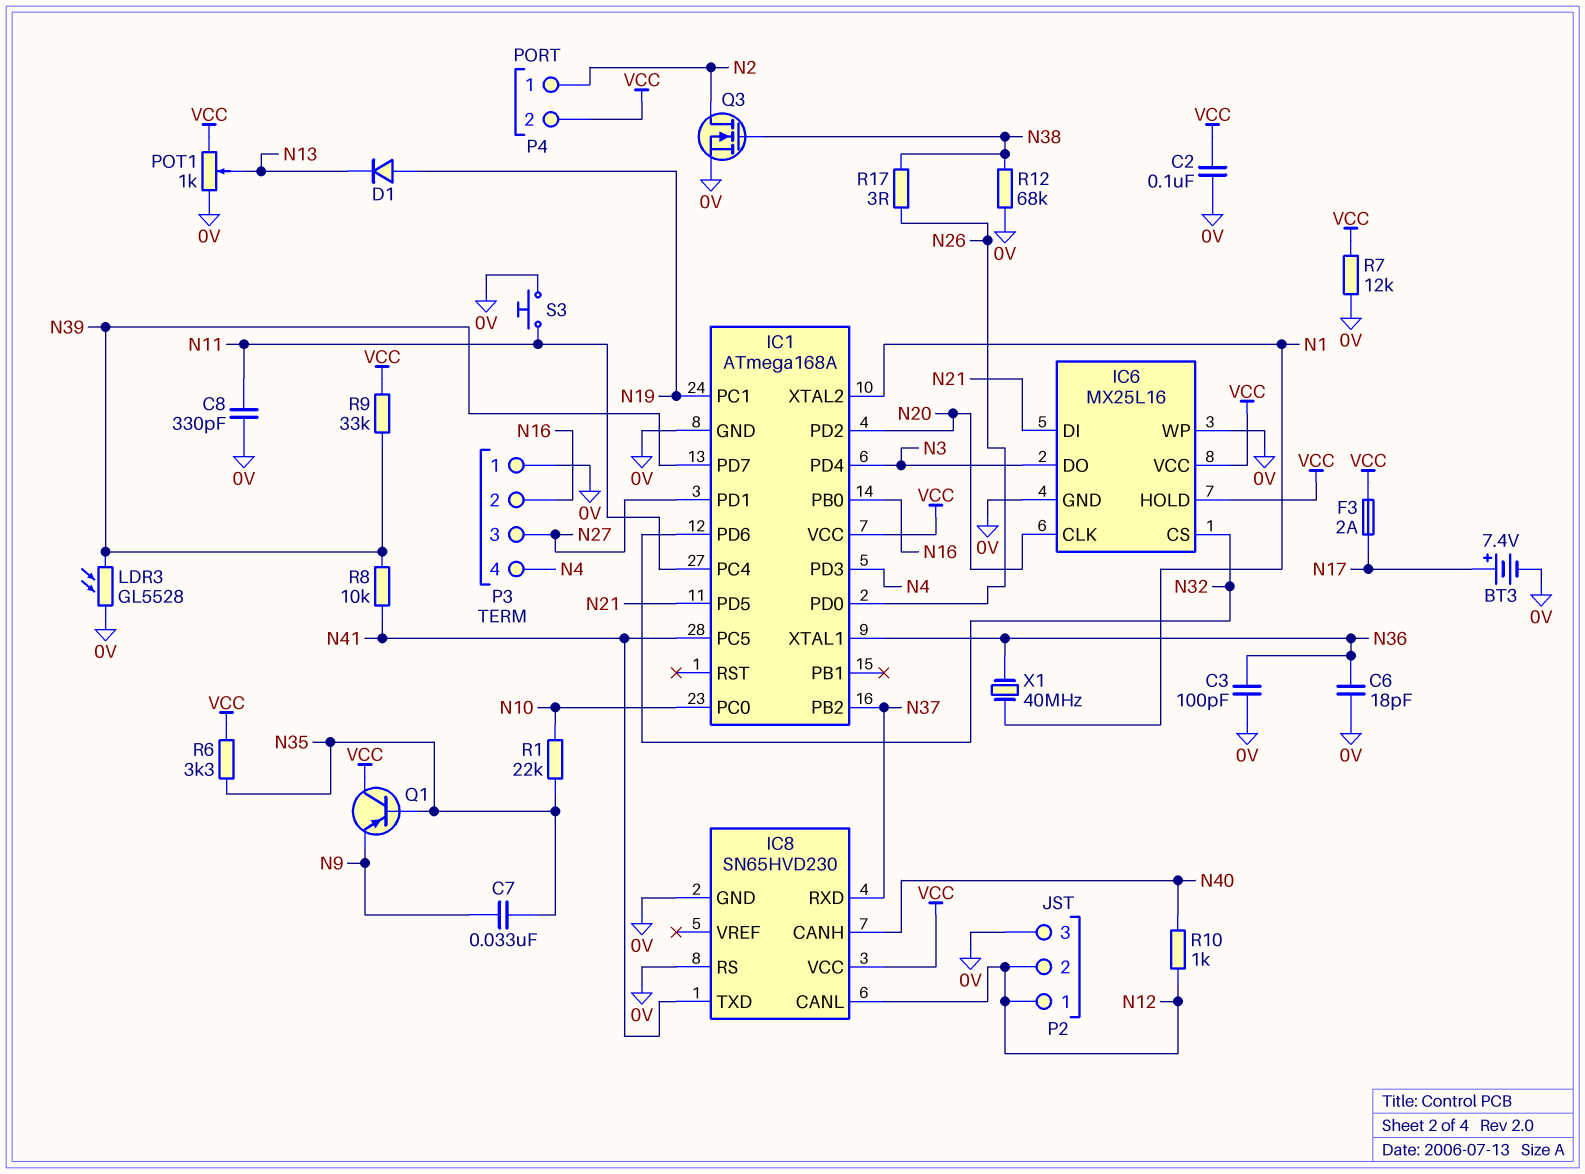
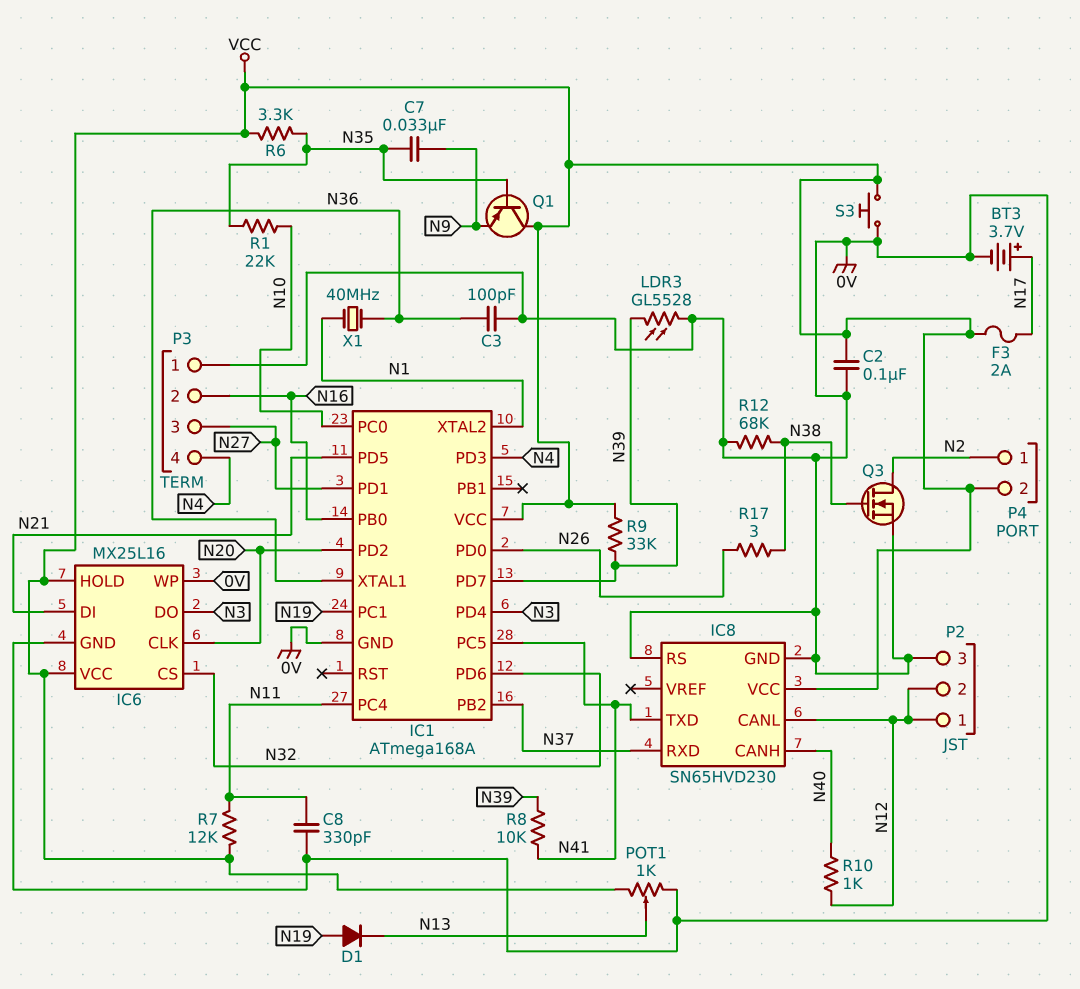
BT3: 7.4V (plus N17, minus 0V) -> 3.7V (plus N17, minus 0V)
C6: 18pF (0V, N36) -> none
R7: 12k (0V, VCC) -> 12k (N11, VCC)
S3: button (0V, N11) -> button (0V, VCC)

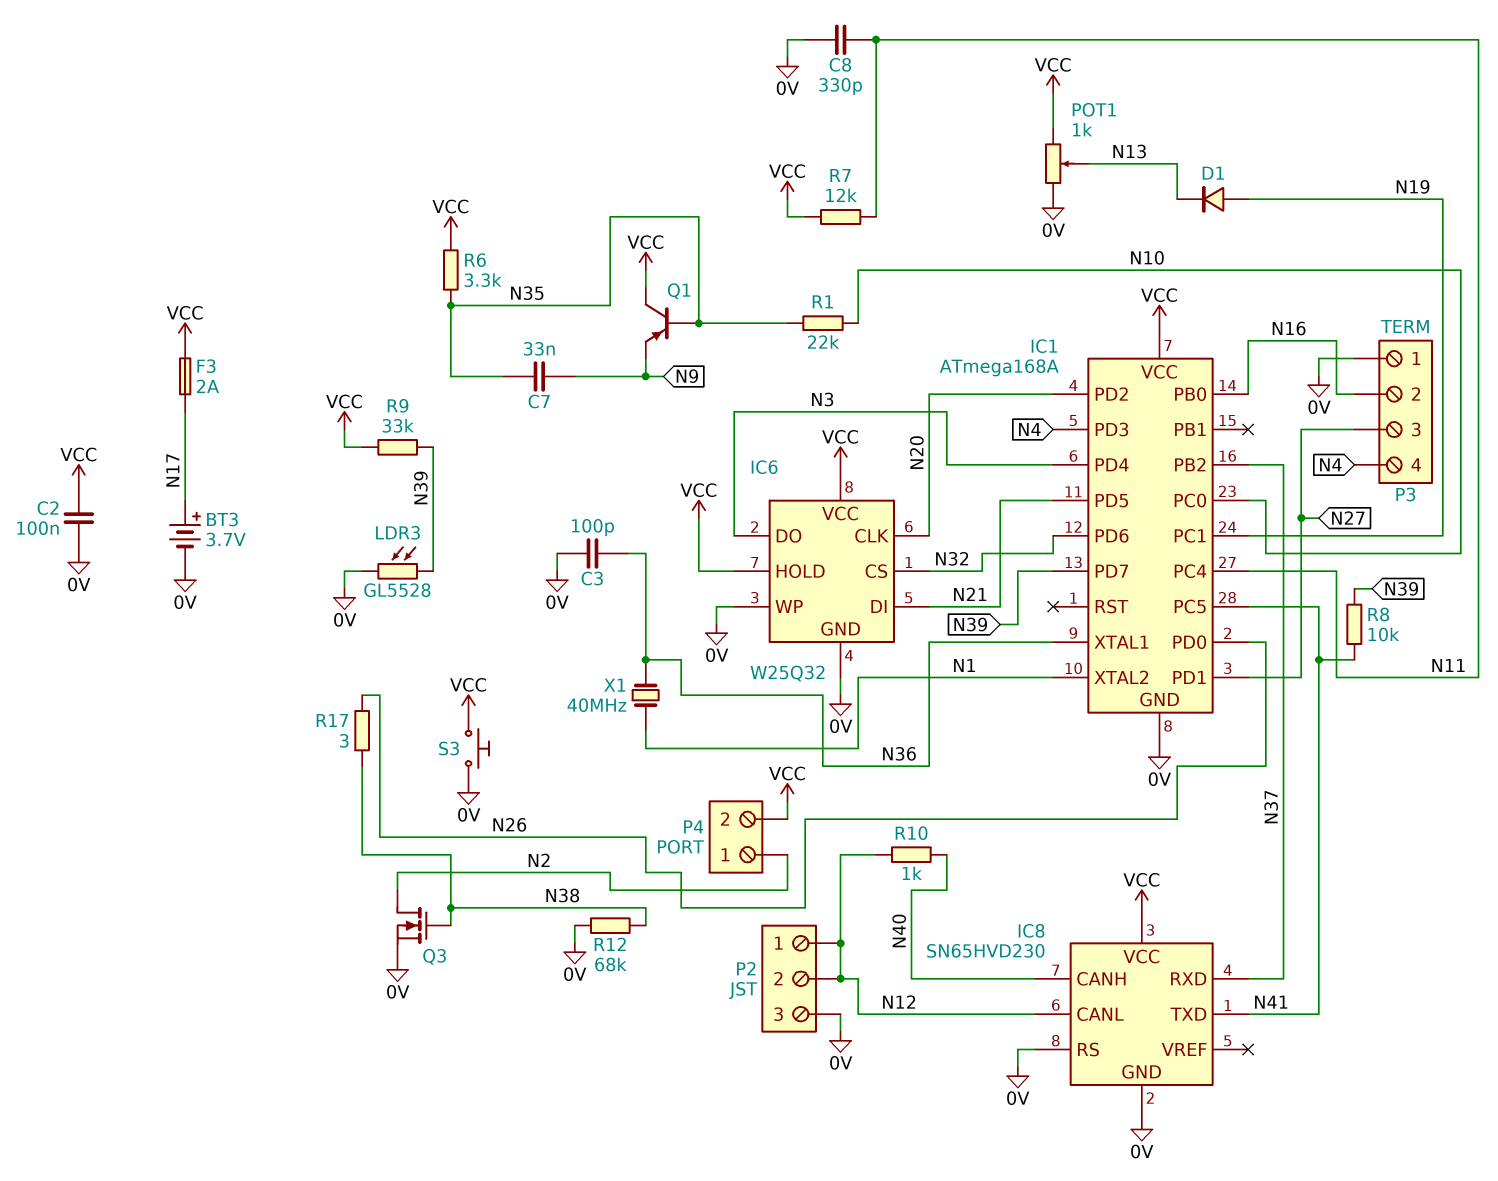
IC6: MX25L16 -> W25Q32

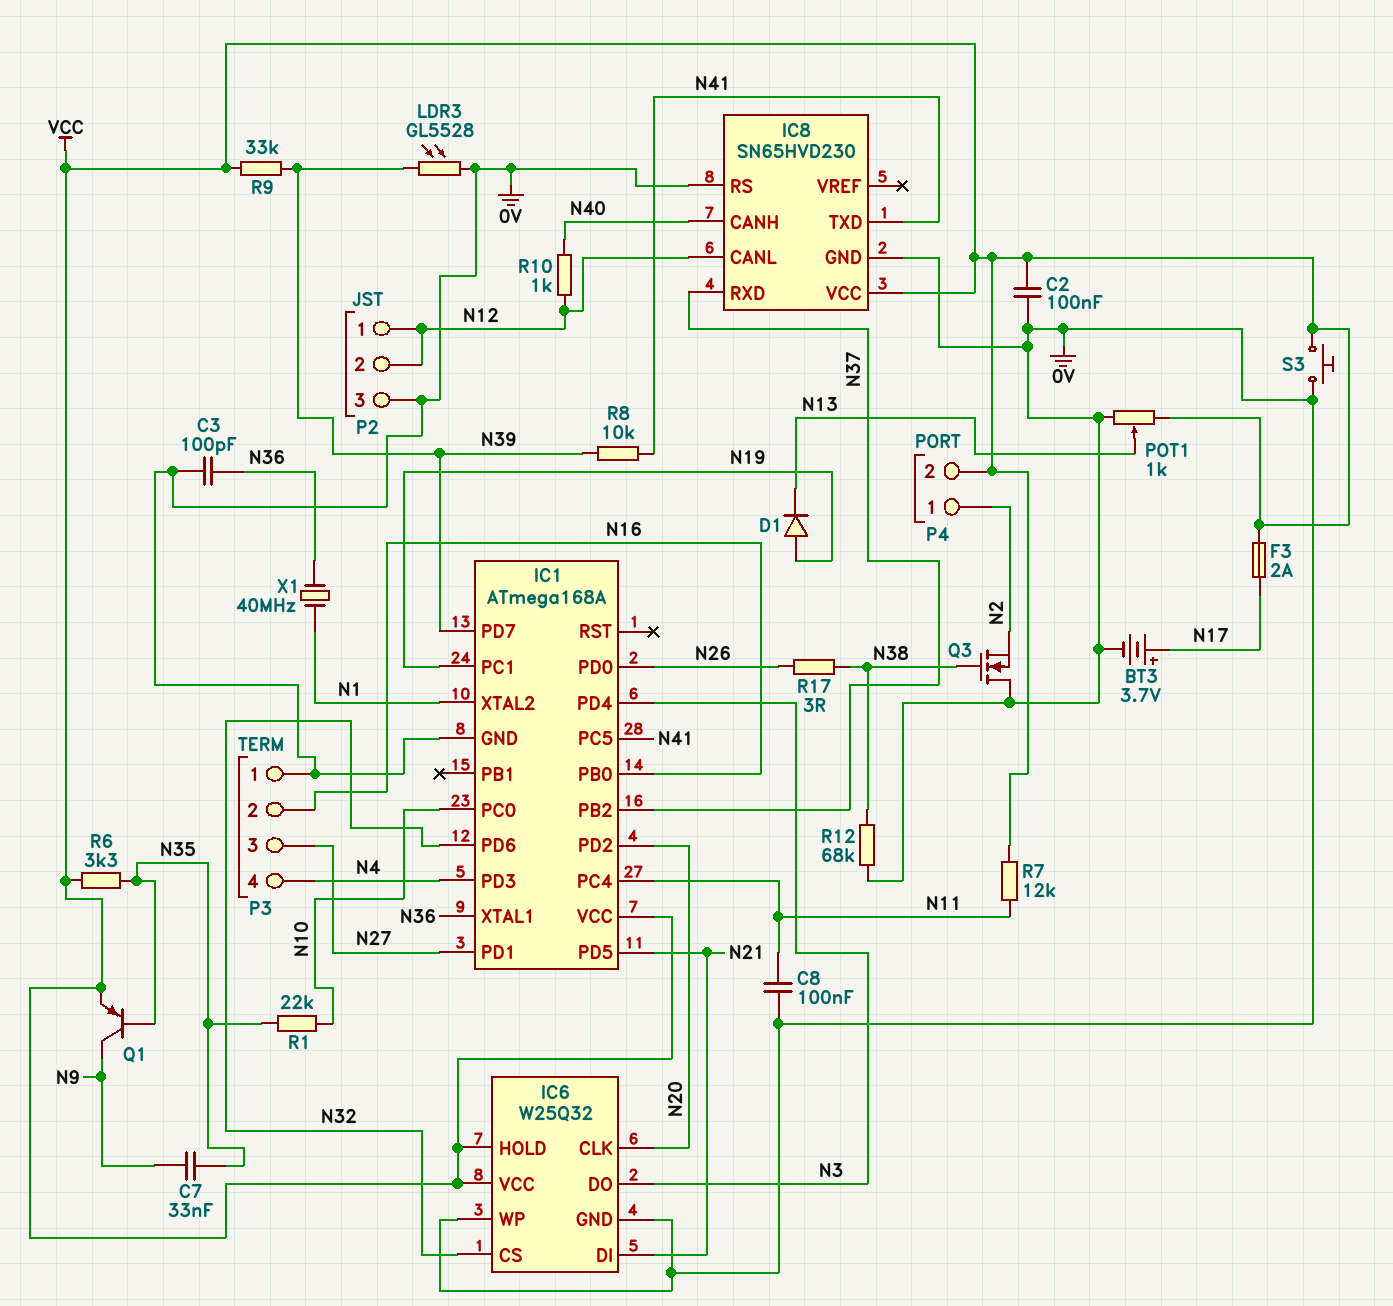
C8: 330pF (0V, N11) -> 100nF (0V, N11)
Q1: PNP (B N35, C VCC, E N9) -> PNP (B N35, C N9, E VCC)
Q3: NMOS (G N38, D N2, S 0V) -> NMOS (G N38, D 0V, S N2)

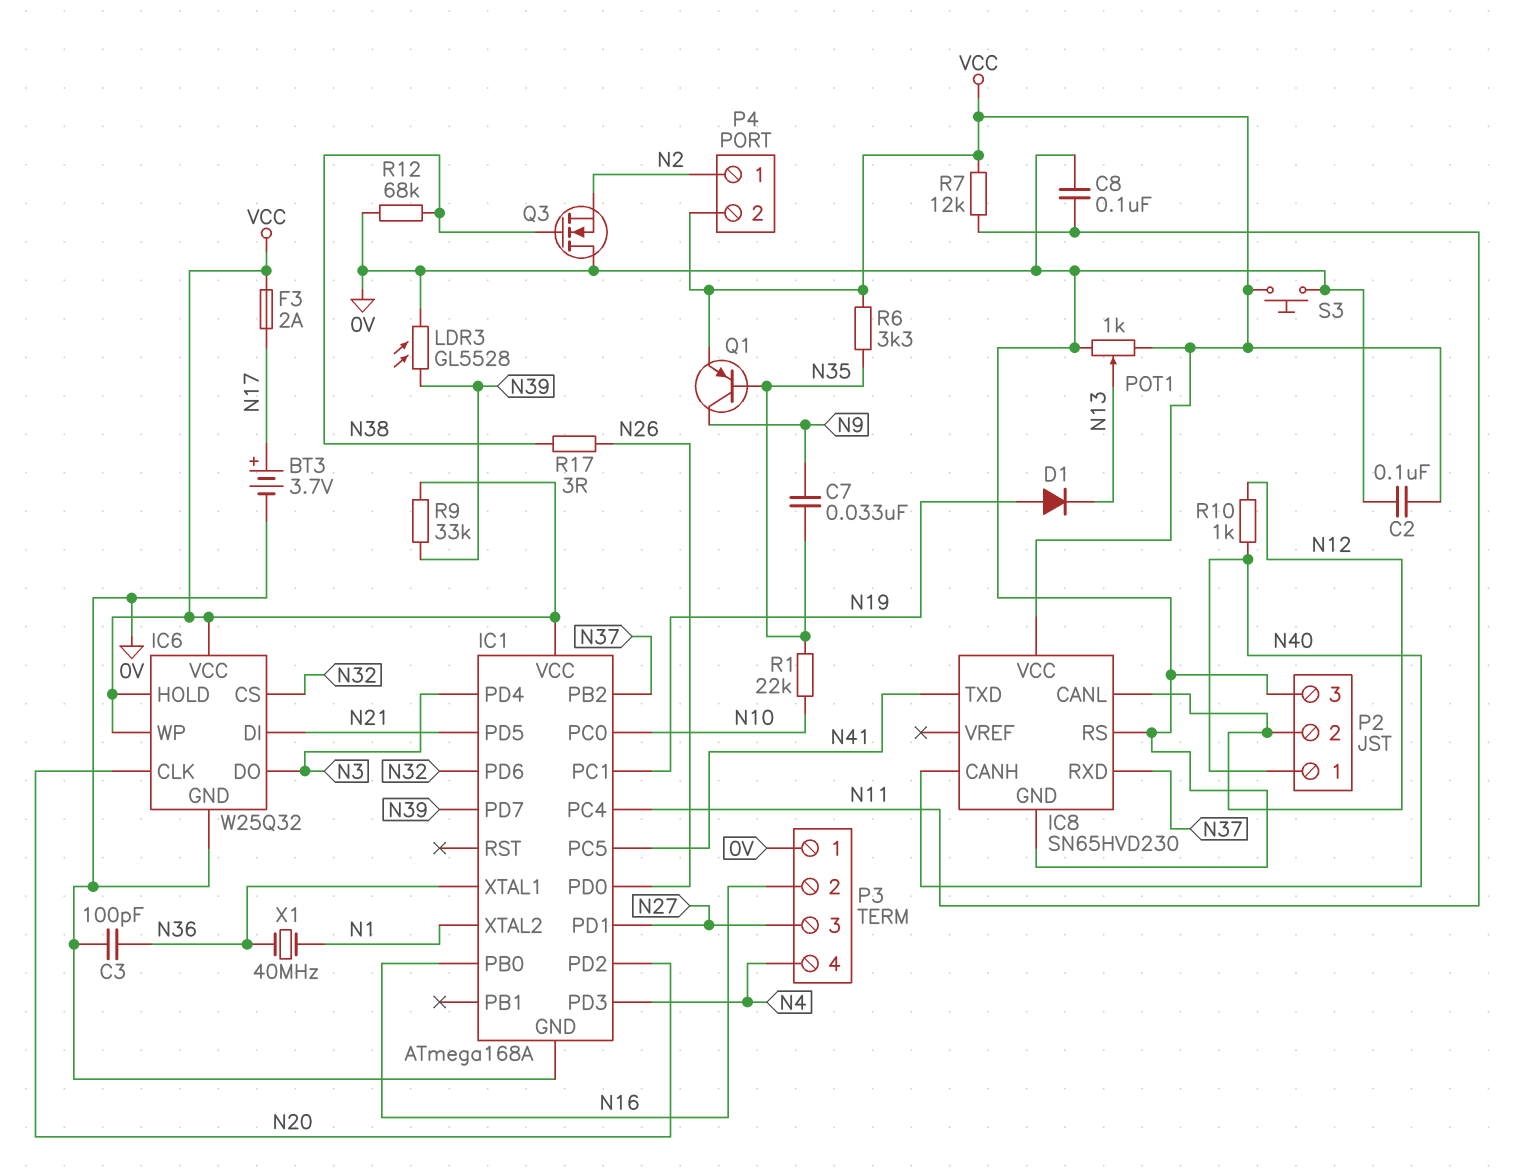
IC6 pin WP: 0V -> VCC
P2 pin 1: N12 -> N40
R8: 10k (N39, N41) -> none

